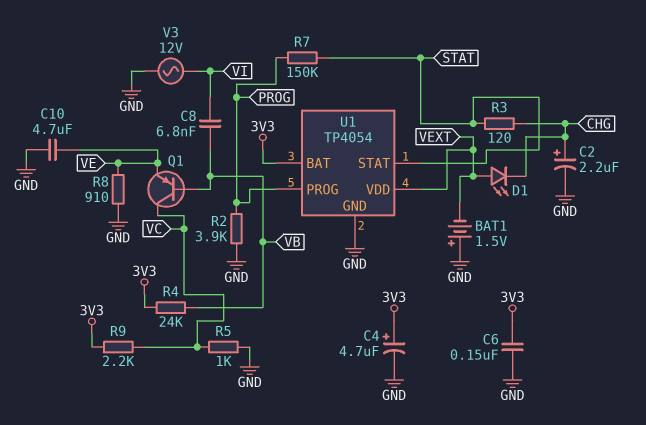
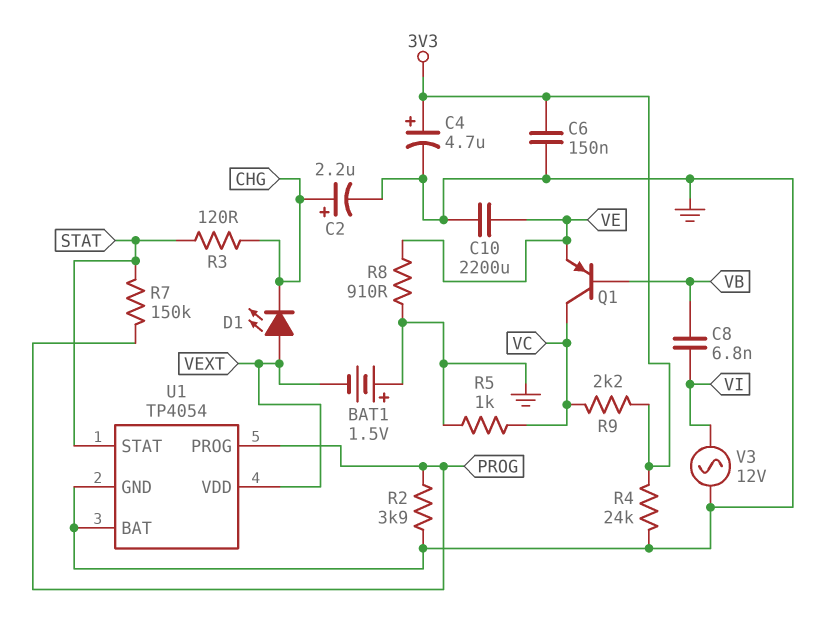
C10: 4.7uF (GND, VE) -> 2200uF (GND, VE)
R4: 24k (3V3, VB) -> 24k (3V3, GND)
U1 pin BAT: 3V3 -> GND

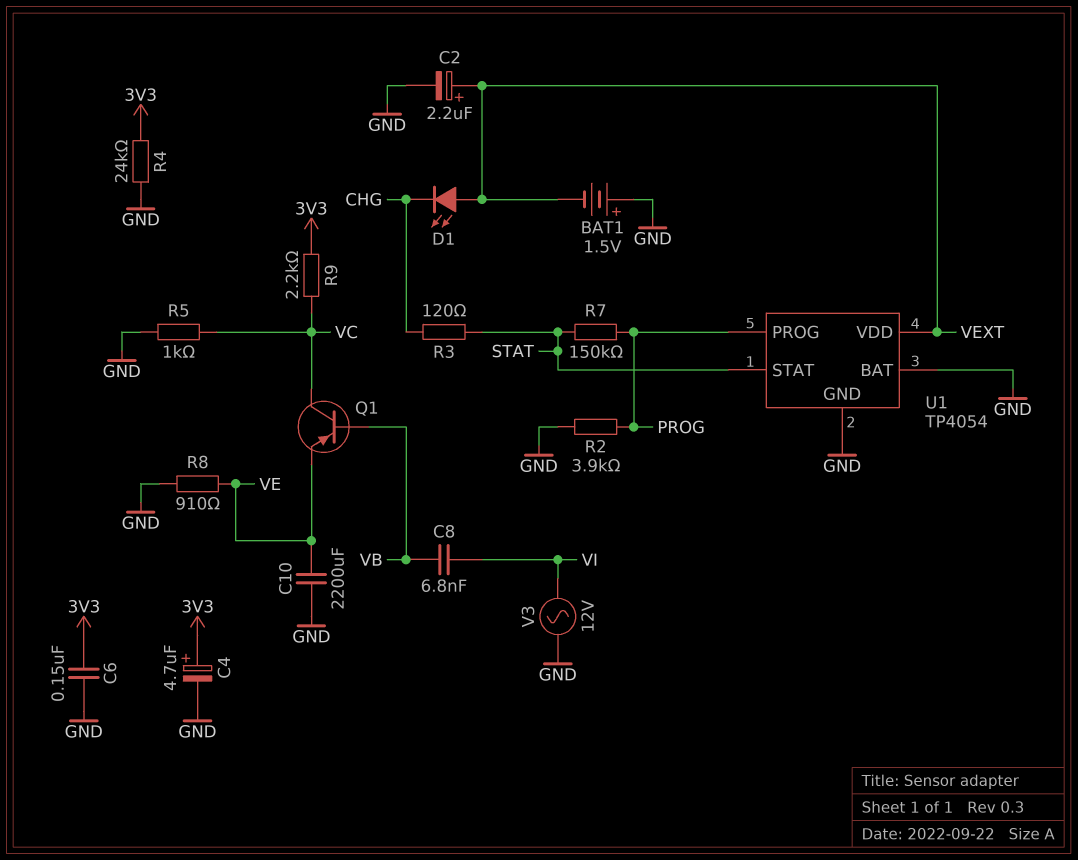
C2: 2.2uF (plus CHG, minus GND) -> 2.2uF (plus VEXT, minus GND)

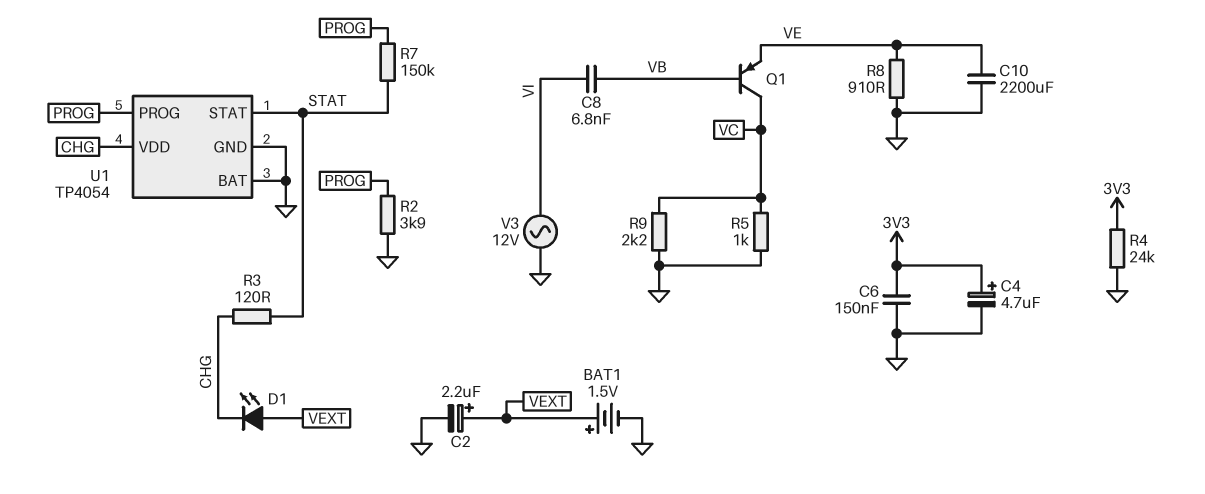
BAT1: 1.5V (plus GND, minus VEXT) -> 1.5V (plus VEXT, minus GND)
R9: 2.2k (3V3, VC) -> 2.2k (GND, VC)
U1 pin VDD: VEXT -> CHG

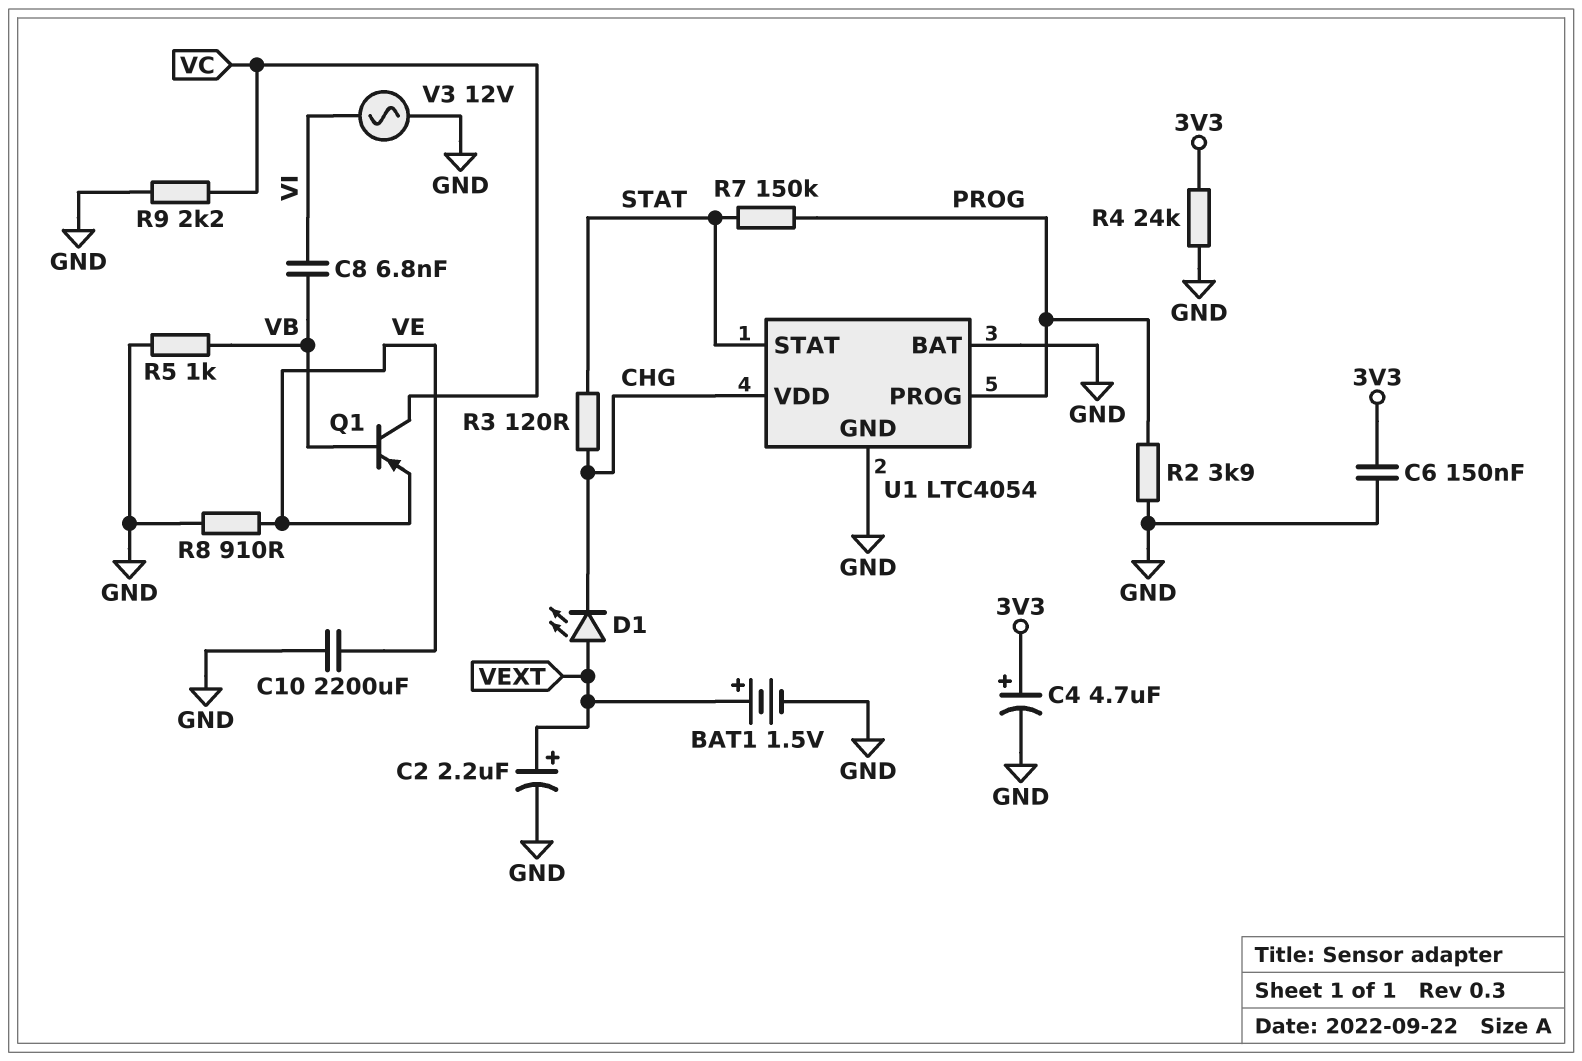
R5: 1k (GND, VC) -> 1k (GND, VB)
U1: TP4054 -> LTC4054

